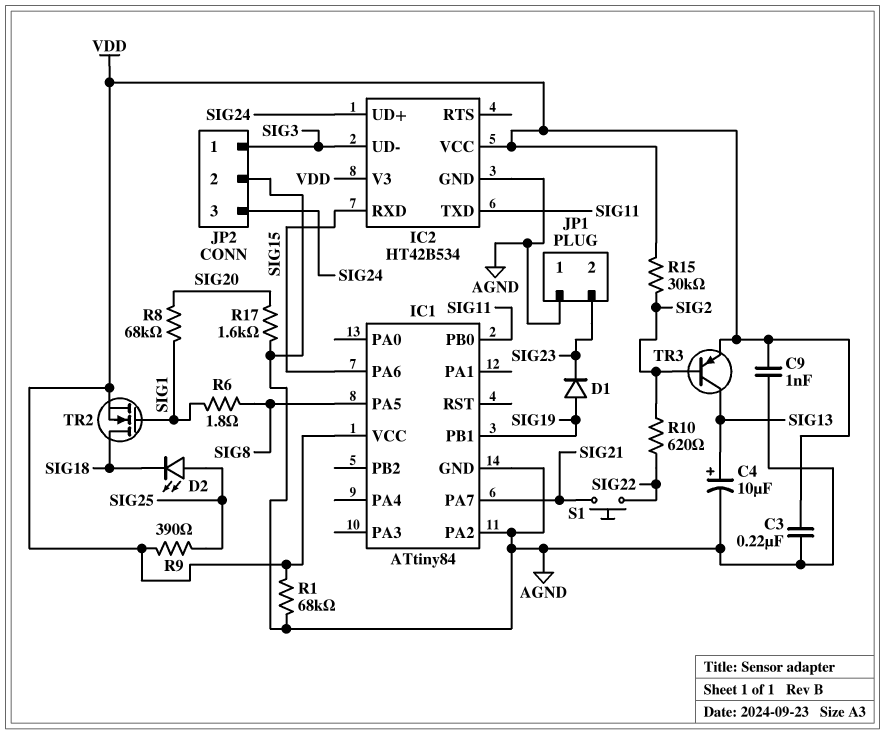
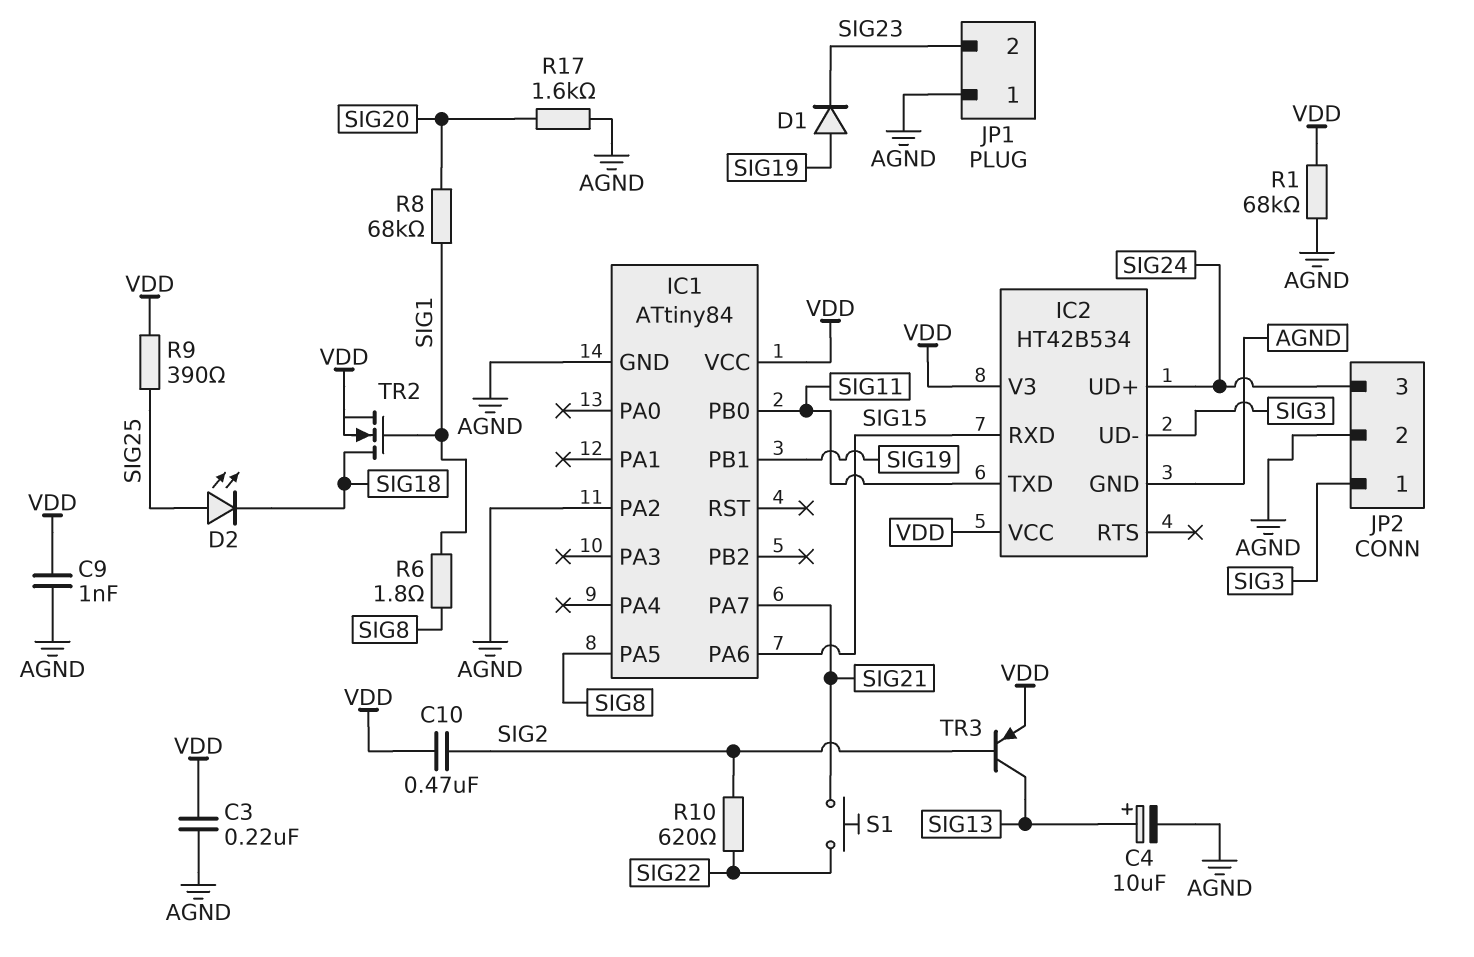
C10: none -> 470nF (SIG2, VDD)
R15: 30k (SIG2, VDD) -> none

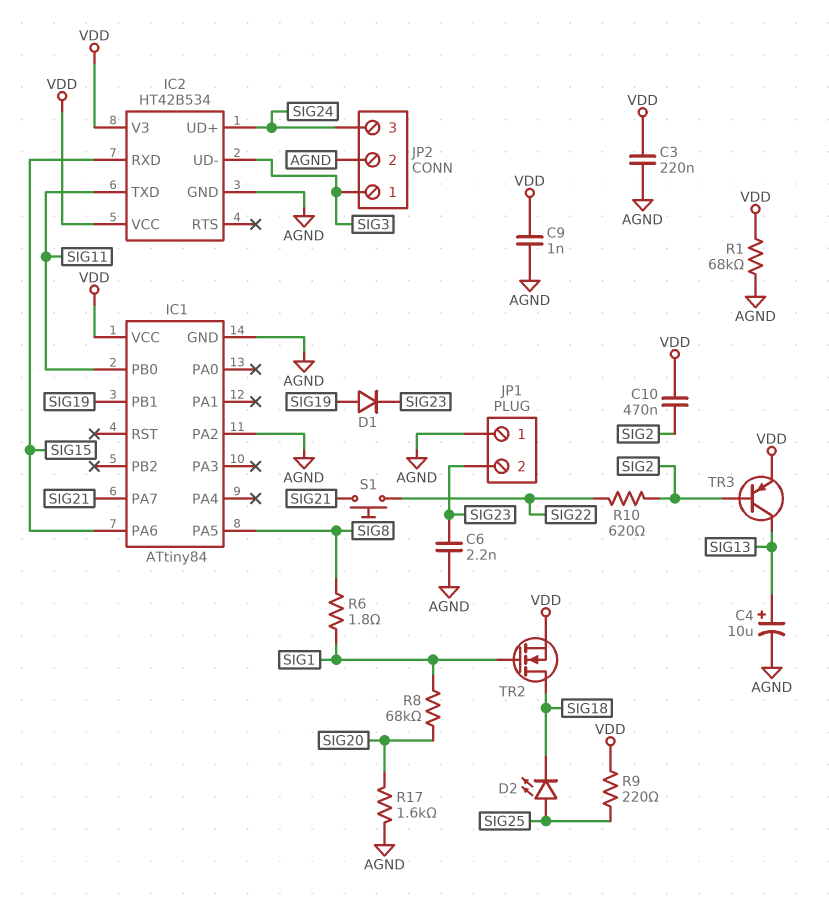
C6: none -> 2.2nF (AGND, SIG23)
R9: 390 (SIG25, VDD) -> 220 (SIG25, VDD)

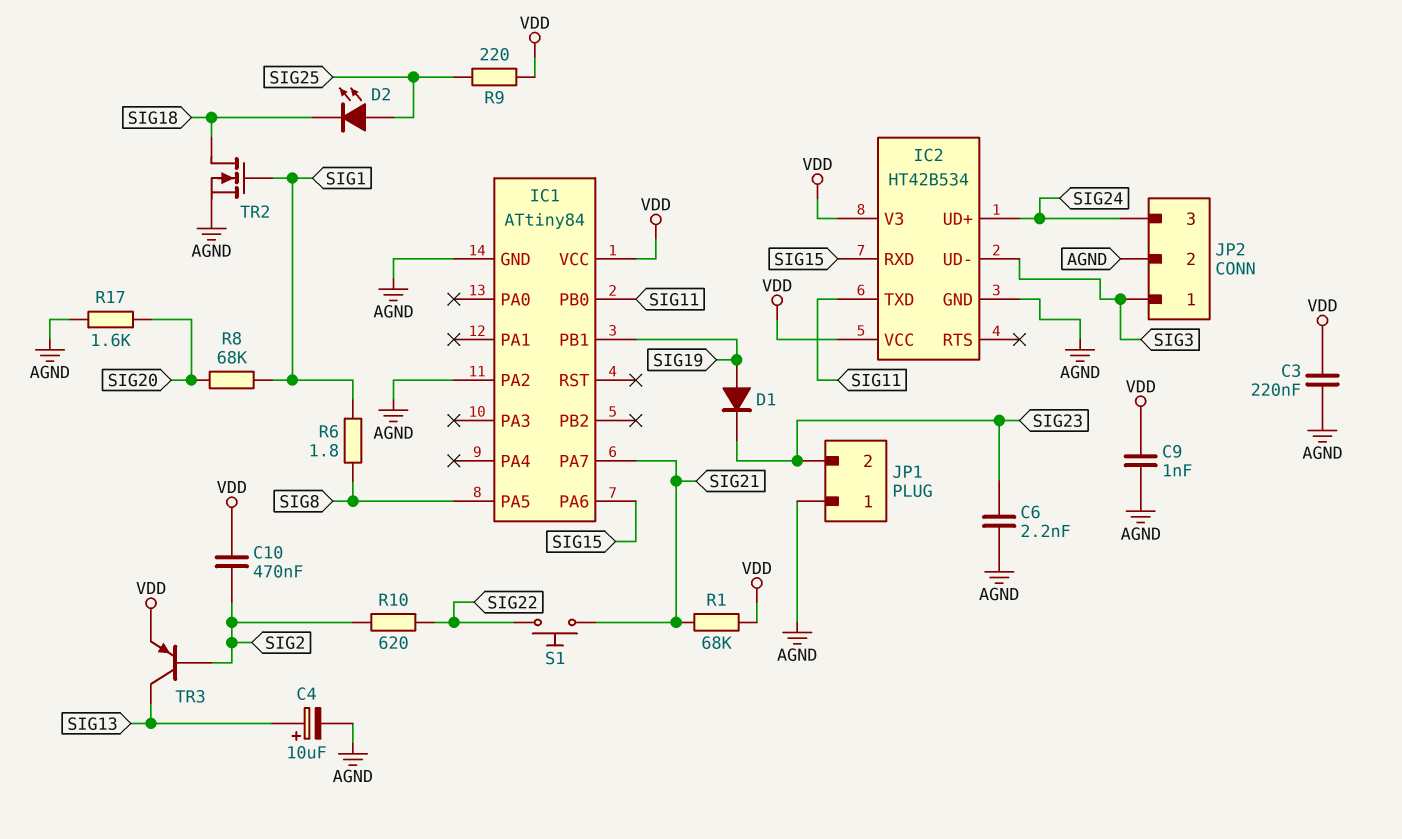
R1: 68k (AGND, VDD) -> 68k (SIG21, VDD)
TR2: NMOS (G SIG1, D SIG18, S VDD) -> NMOS (G SIG1, D SIG18, S AGND)

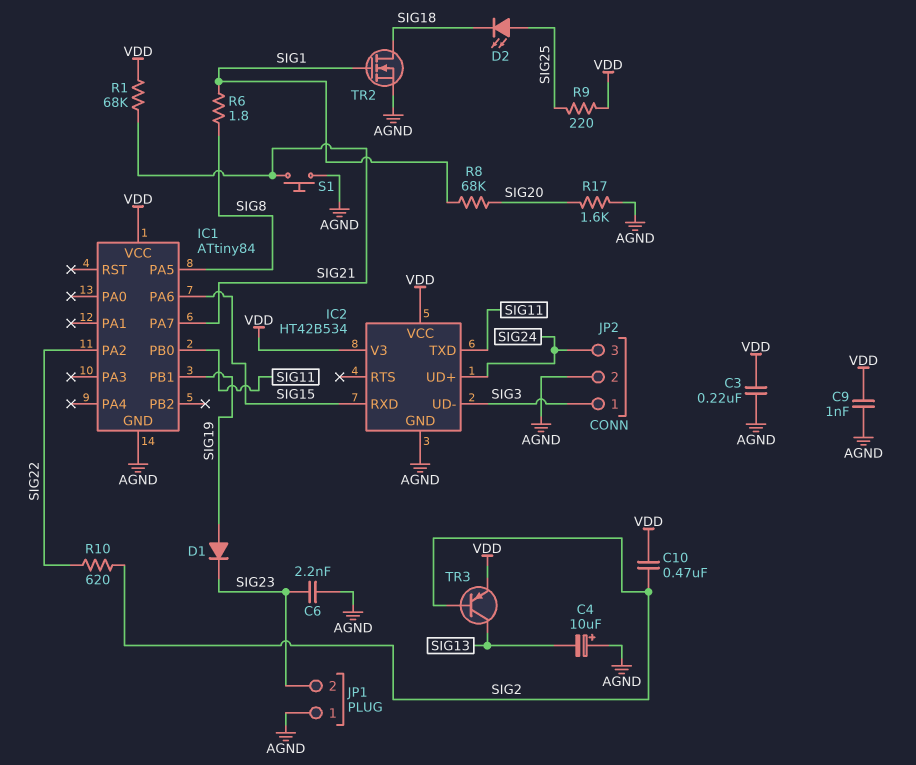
C4: 10uF (plus SIG13, minus AGND) -> 10uF (plus AGND, minus SIG13)
IC1 pin PA2: AGND -> SIG22
S1: button (SIG21, SIG22) -> button (AGND, SIG21)

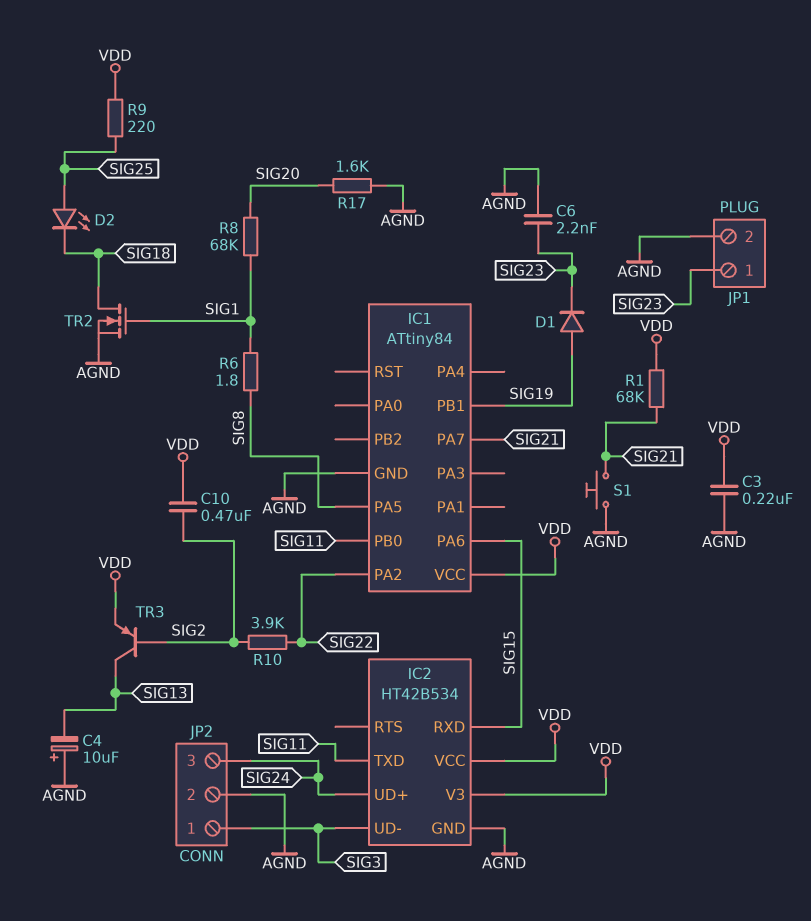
C9: 1nF (AGND, VDD) -> none
JP1 pin 1: AGND -> SIG23
JP1 pin 2: SIG23 -> AGND
R10: 620 (SIG2, SIG22) -> 3.9k (SIG2, SIG22)

